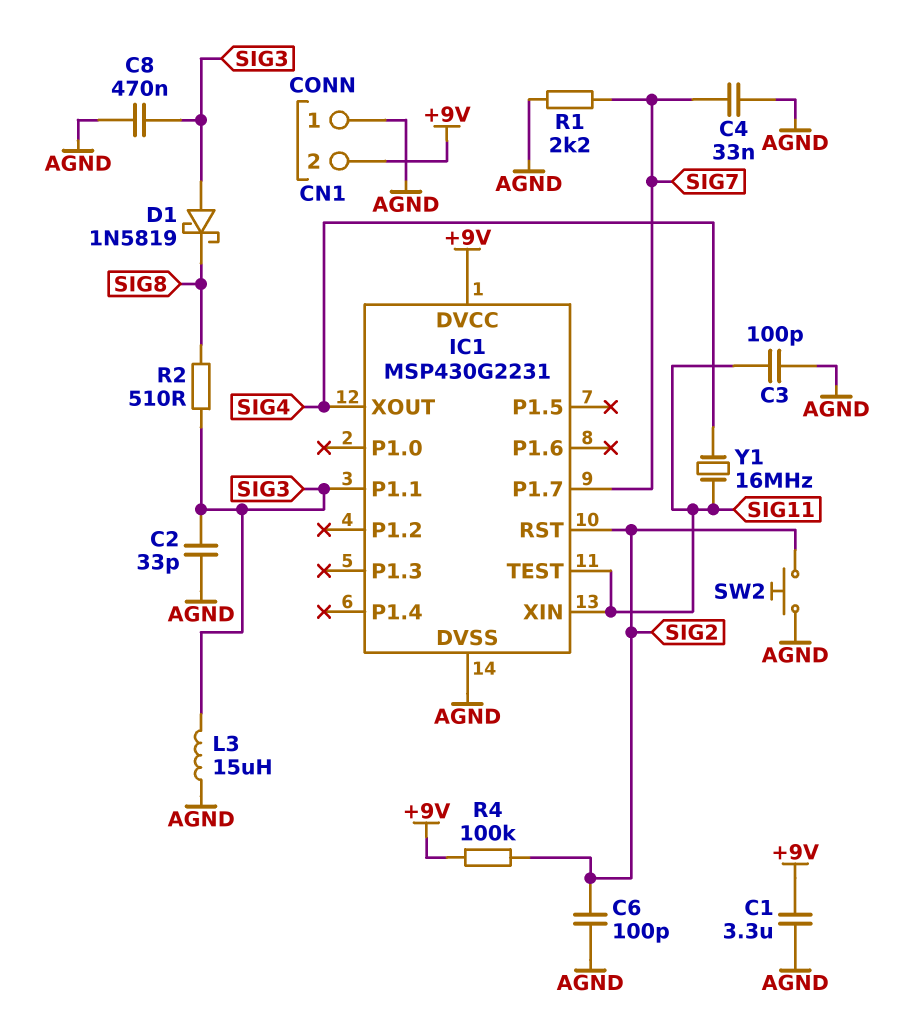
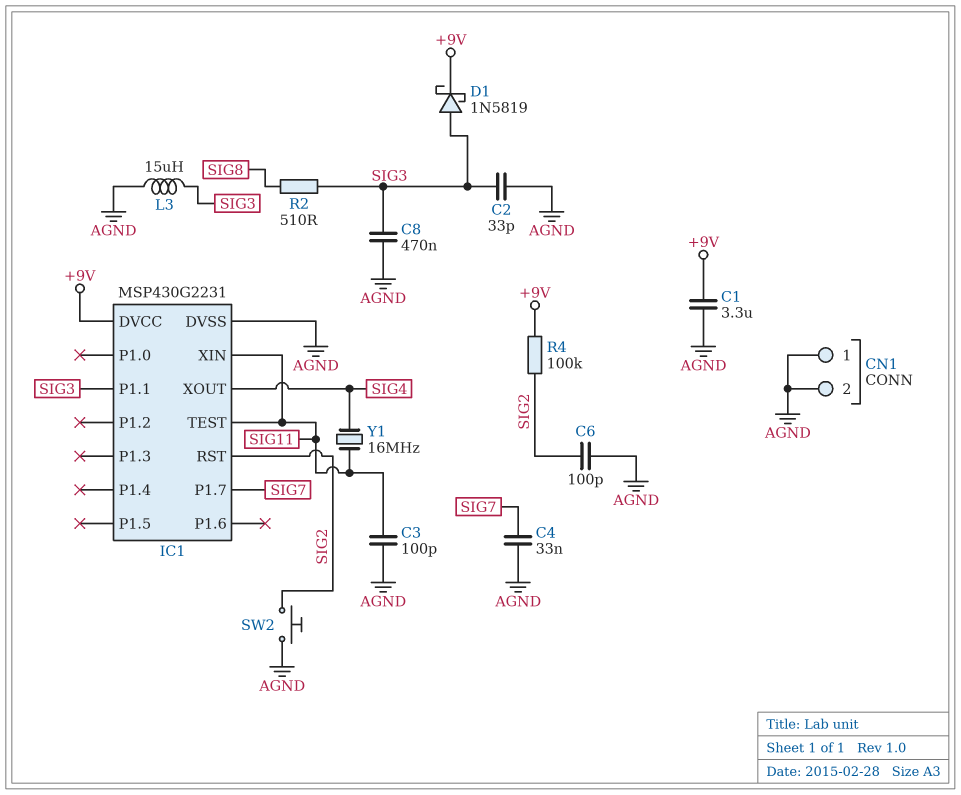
CN1 pin 2: +9V -> AGND
D1: schottky 1N5819 (A SIG3, K SIG8) -> schottky 1N5819 (A SIG3, K +9V)
R1: 2.2k (AGND, SIG7) -> none

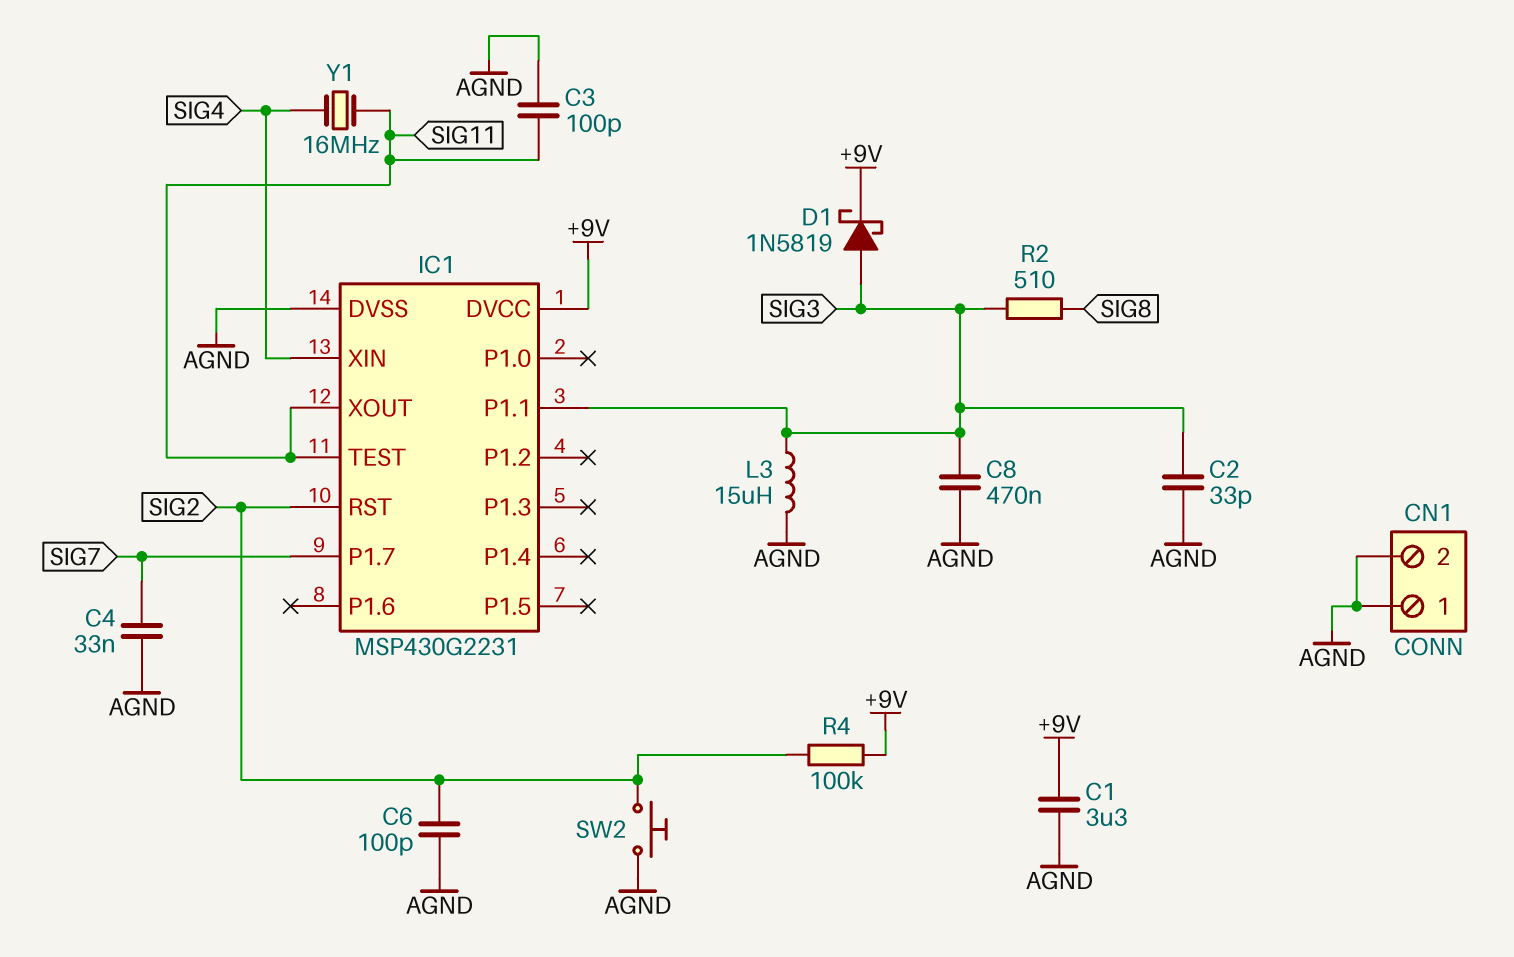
IC1 pin XIN: SIG11 -> SIG4
IC1 pin XOUT: SIG4 -> SIG11

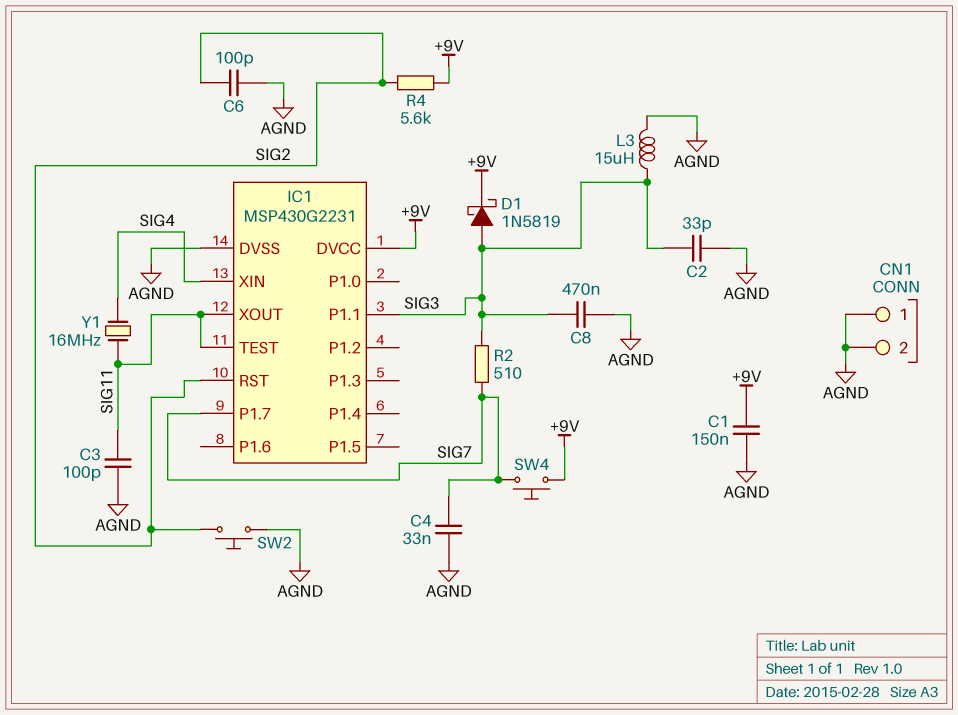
C1: 3.3uF (+9V, AGND) -> 150nF (+9V, AGND)
R2: 510 (SIG3, SIG8) -> 510 (SIG3, SIG7)
R4: 100k (+9V, SIG2) -> 5.6k (+9V, SIG2)
SW4: none -> button (+9V, SIG7)

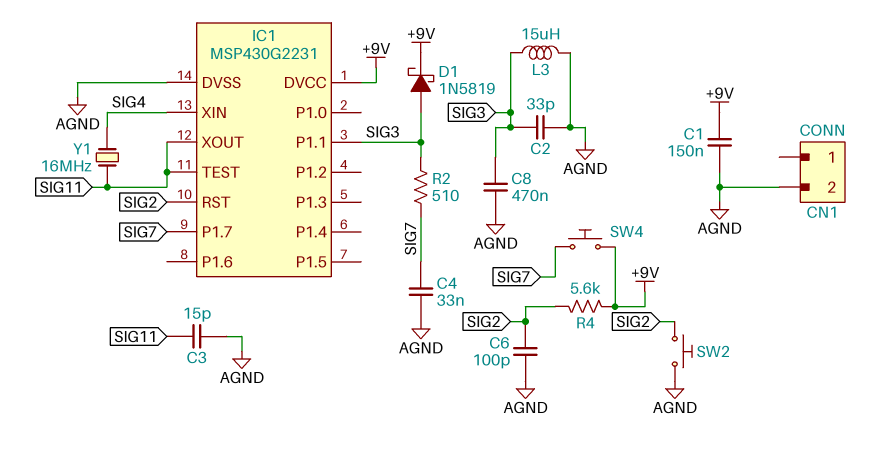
C3: 100pF (AGND, SIG11) -> 15pF (AGND, SIG11)
CN1 pin 1: AGND -> none

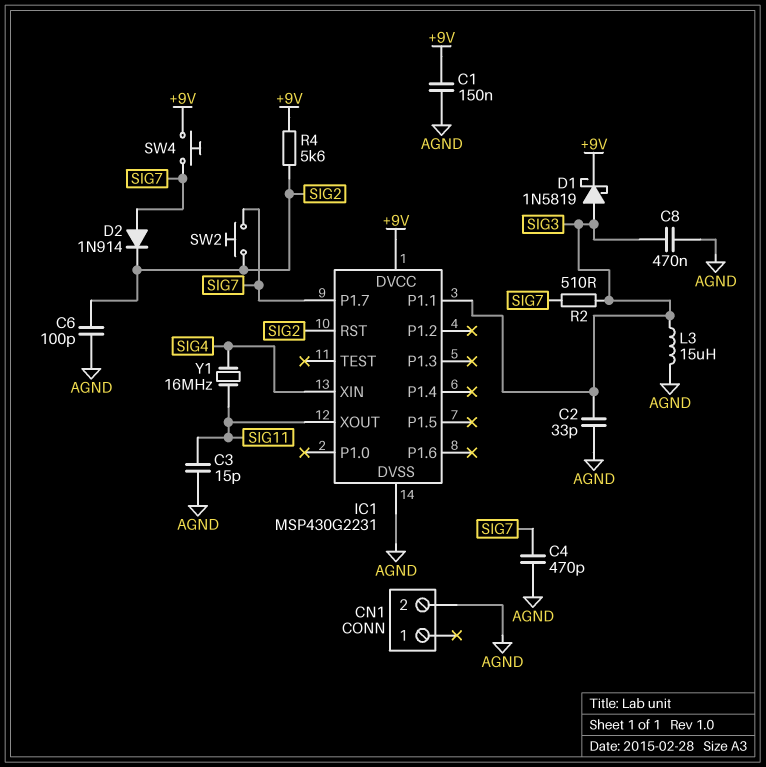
C4: 33nF (AGND, SIG7) -> 470pF (AGND, SIG7)
D2: none -> diode 1N914 (A SIG7, K SIG2)
IC1 pin TEST: SIG11 -> none
SW2: button (AGND, SIG2) -> button (SIG2, SIG7)

